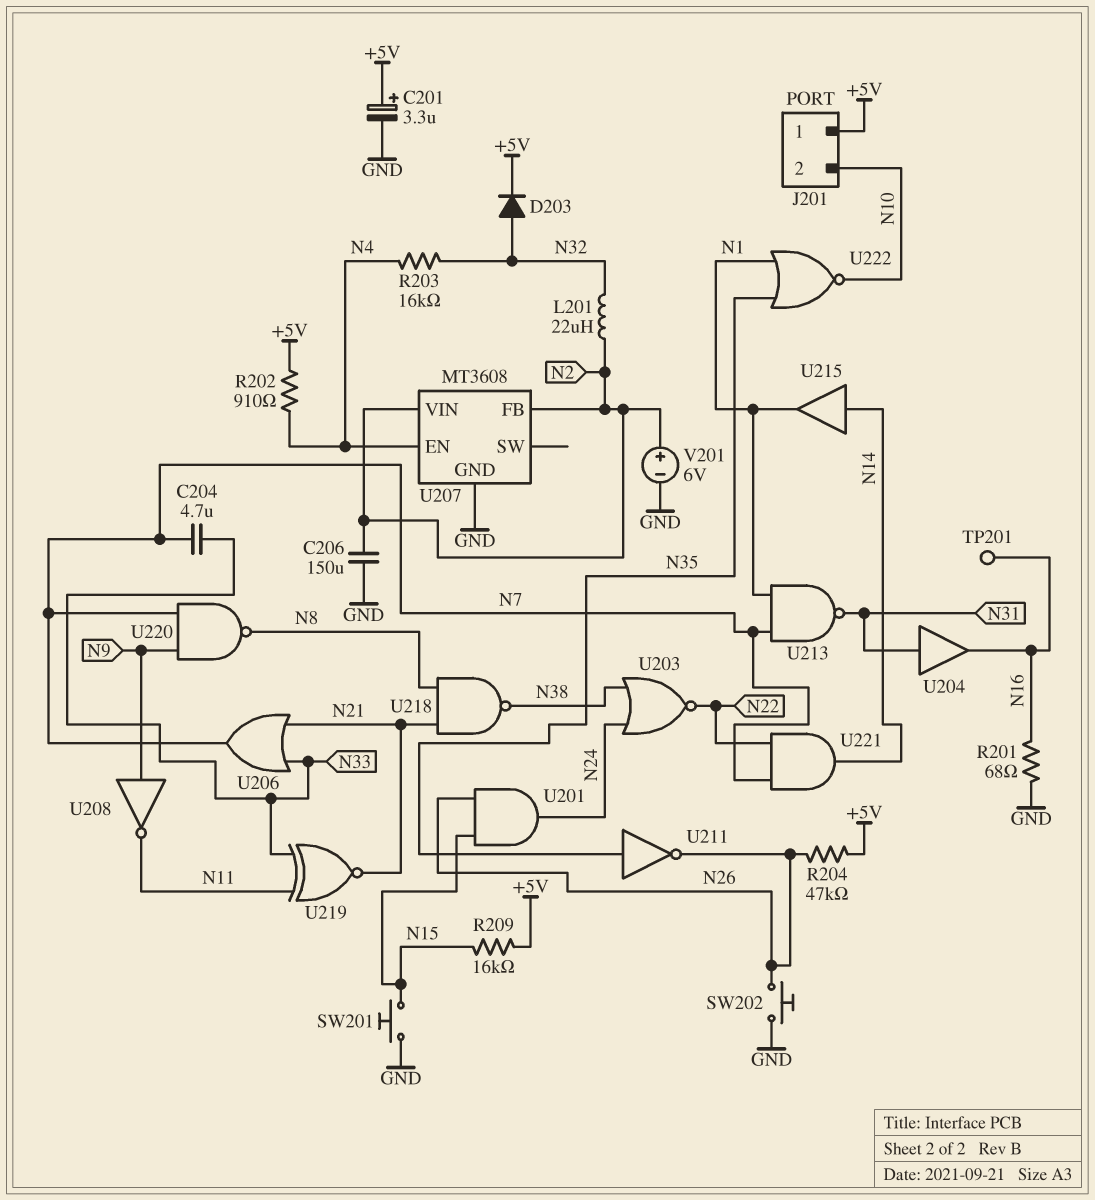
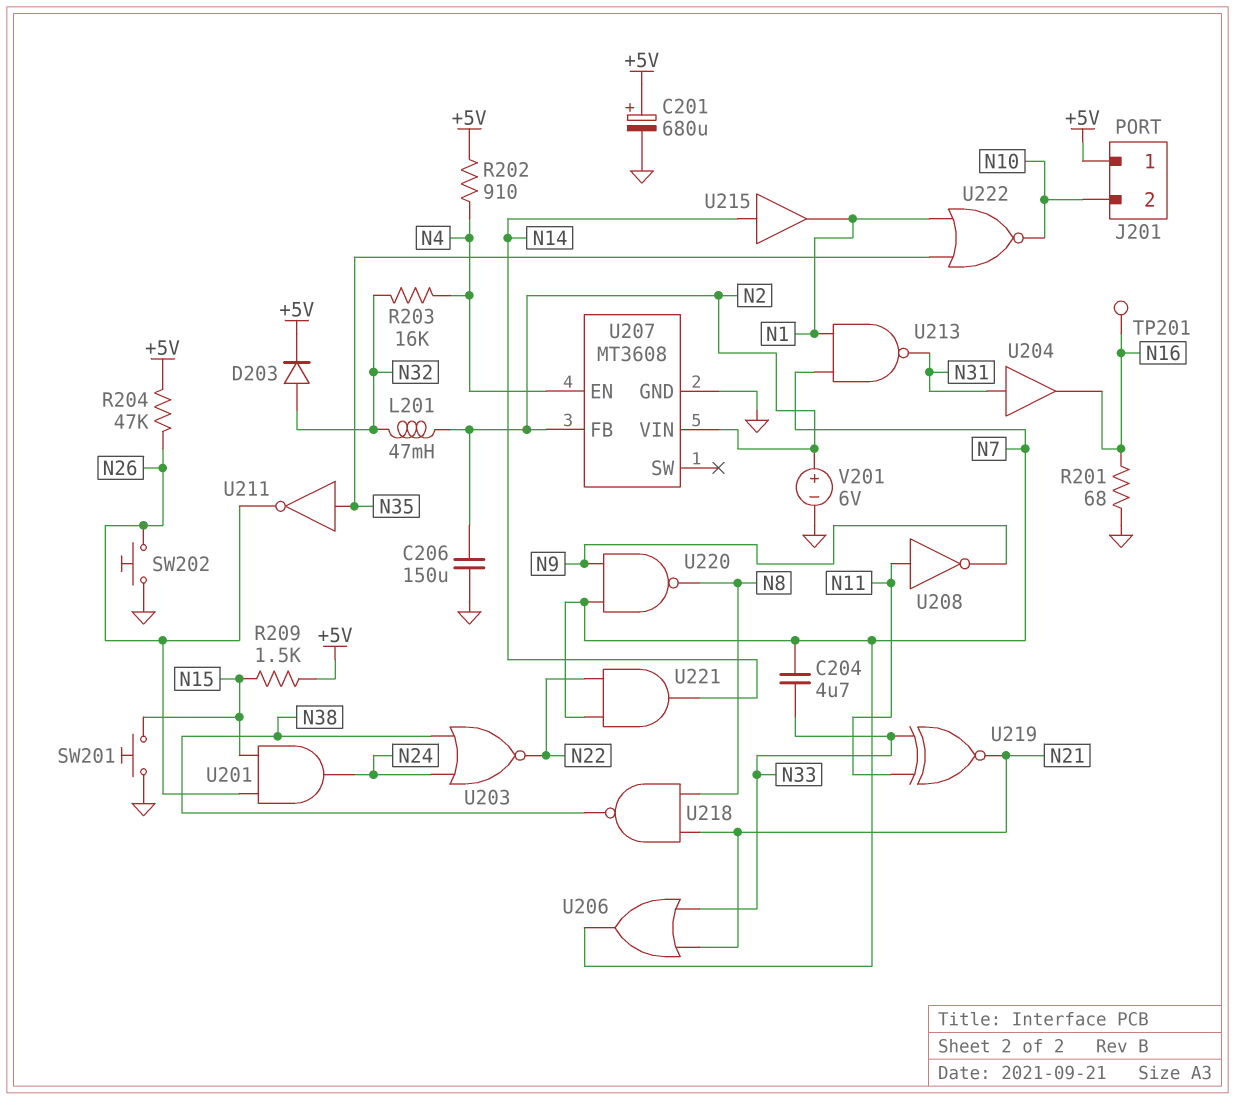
C201: 3.3uF (plus +5V, minus GND) -> 680uF (plus +5V, minus GND)
L201: 22uH (N2, N32) -> 47mH (N2, N32)
R209: 16k (+5V, N15) -> 1.5k (+5V, N15)
U208: NOT (in N9, out N11) -> NOT (in N11, out N9)

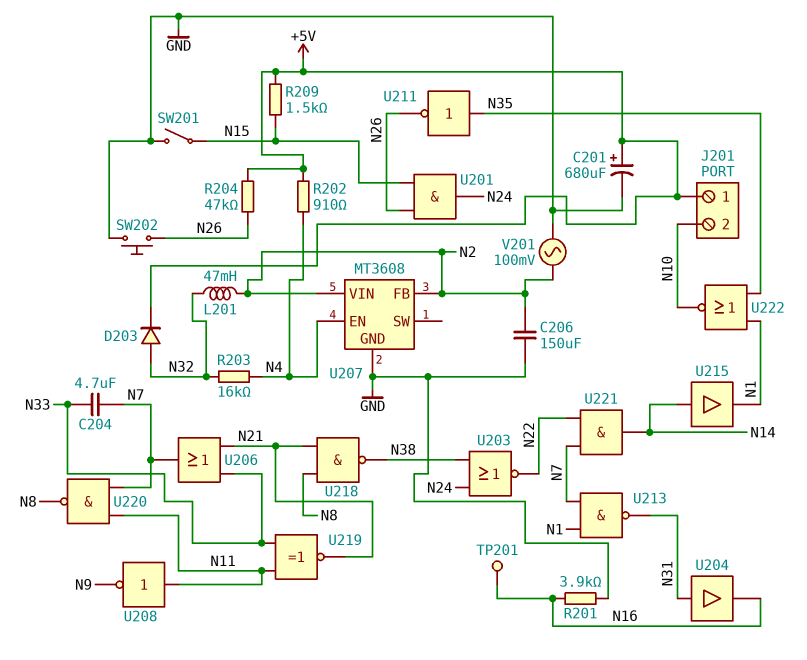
R201: 68 (GND, N16) -> 3.9k (GND, N16)
SW201: button (GND, N15) -> switch (GND, N15)
U220: NAND (in N7, in N9, out N8) -> NAND (in N7, in N11, out N8)
V201: 6V (plus N2, minus GND) -> AC 100mV (GND, N2)

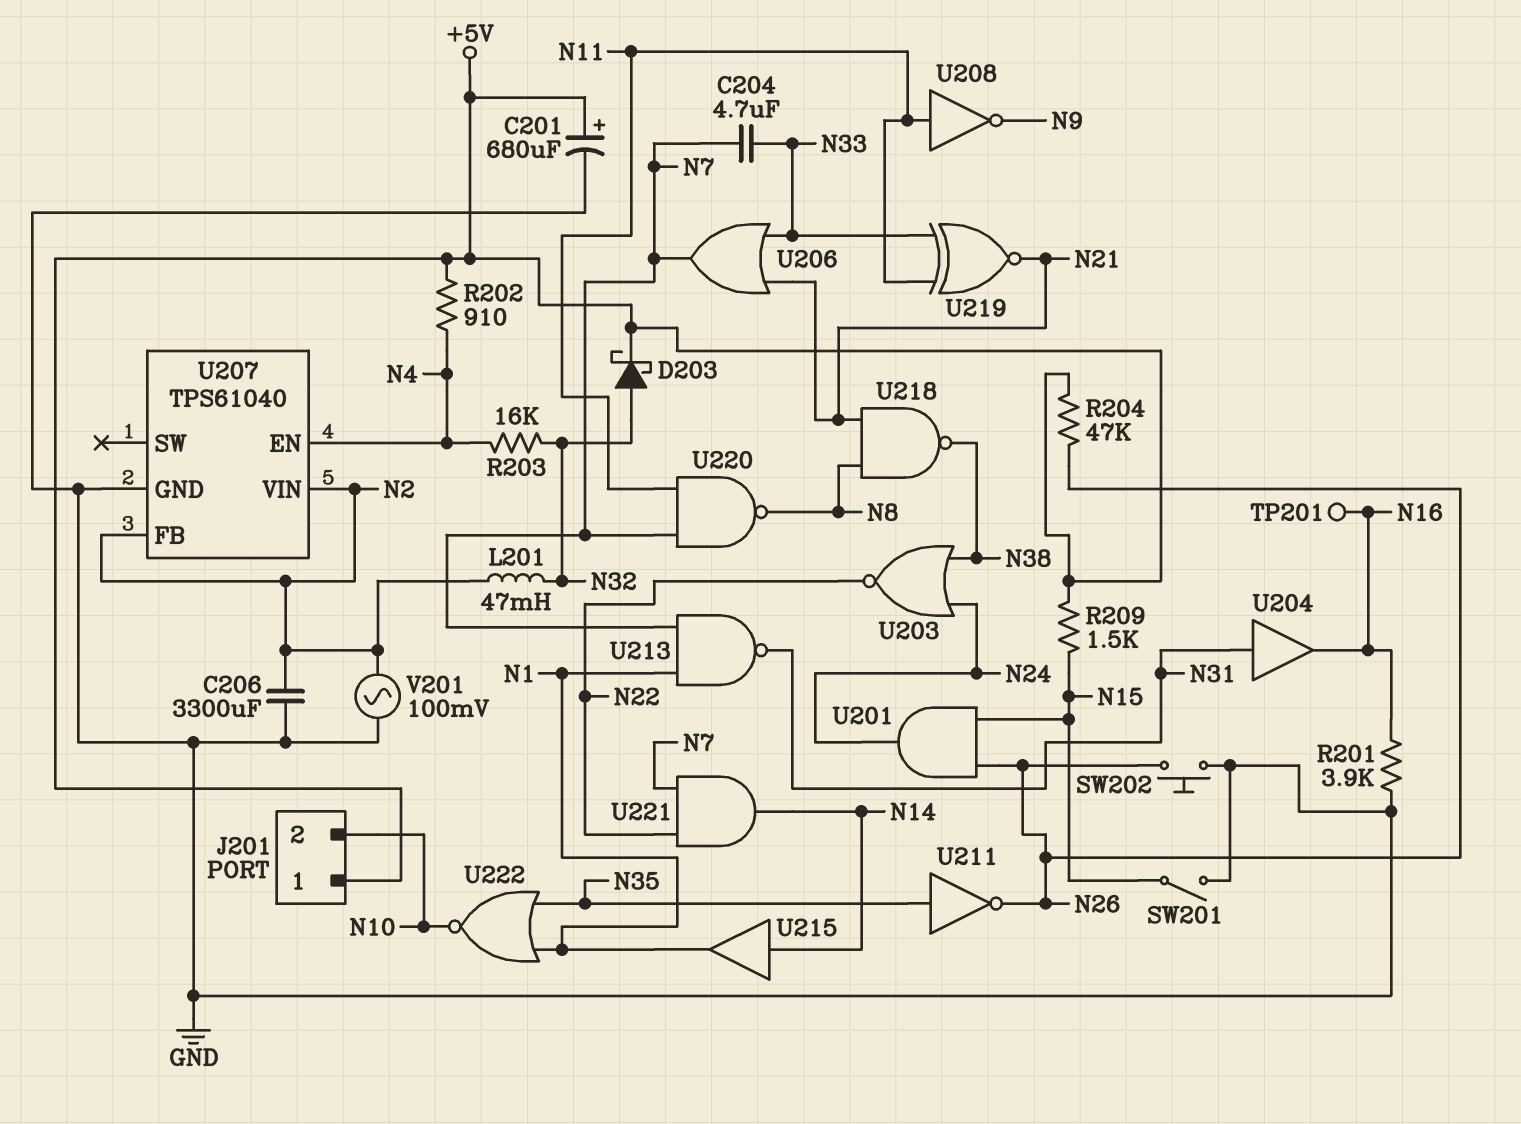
C206: 150uF (GND, N2) -> 3300uF (GND, N2)
D203: diode (A N32, K +5V) -> schottky (A N32, K +5V)
U207: MT3608 -> TPS61040

